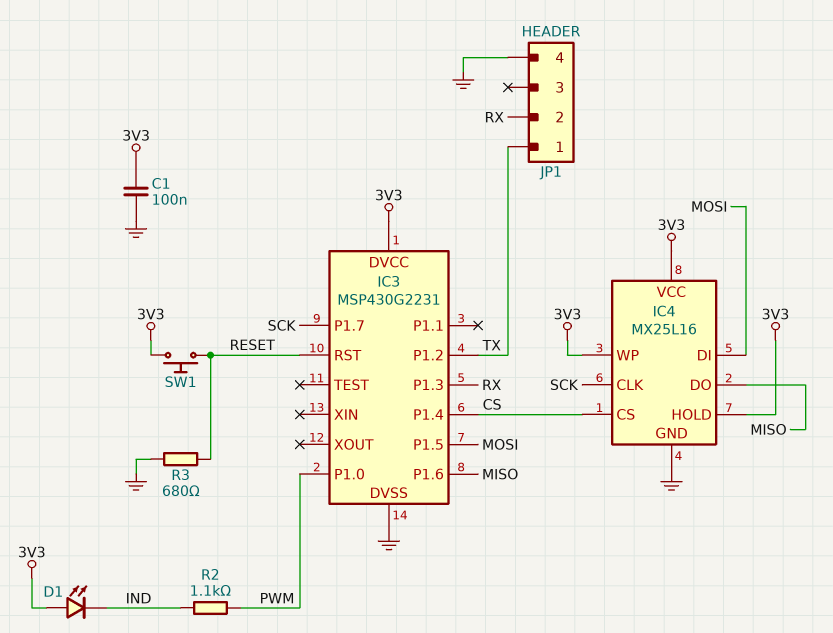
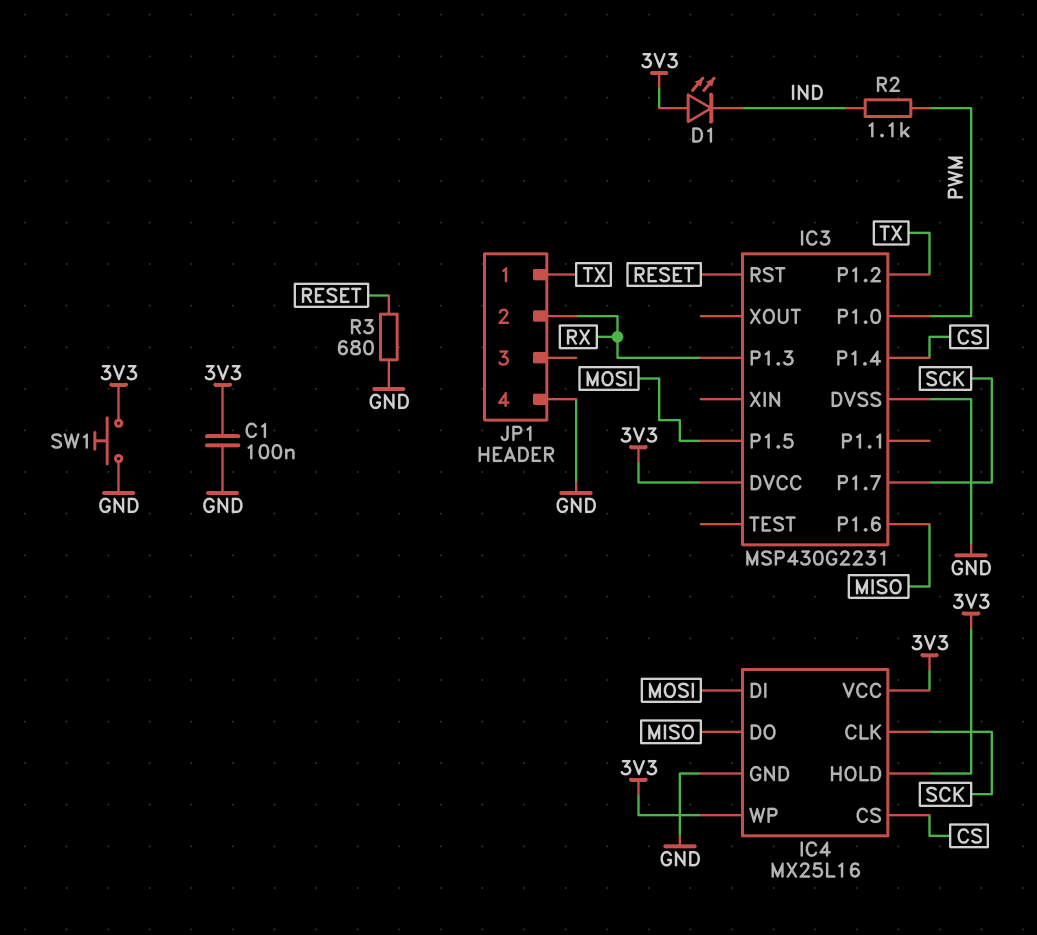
SW1: button (3V3, RESET) -> button (3V3, GND)

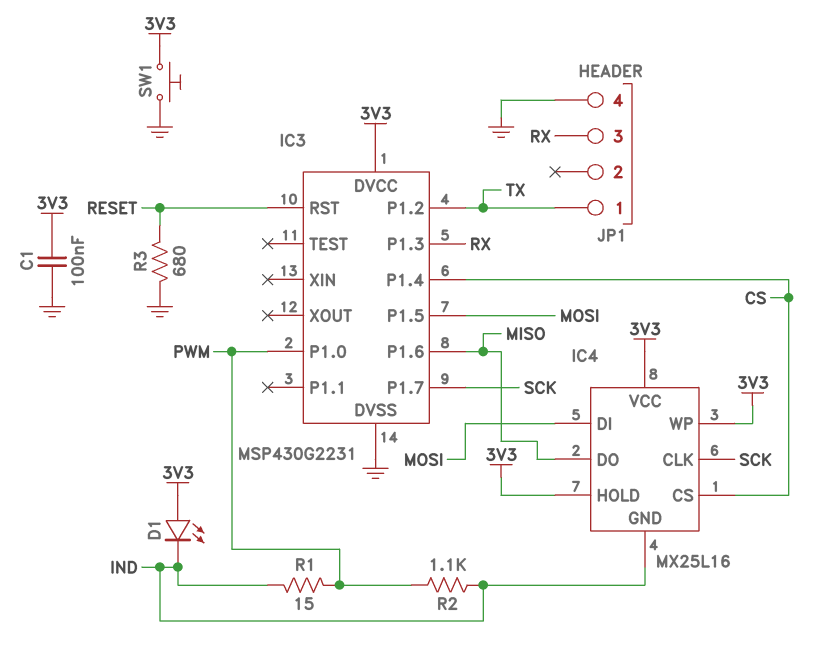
IC4 pin GND: GND -> IND
JP1 pin 2: RX -> none
JP1 pin 3: none -> RX
R1: none -> 15 (IND, PWM)

